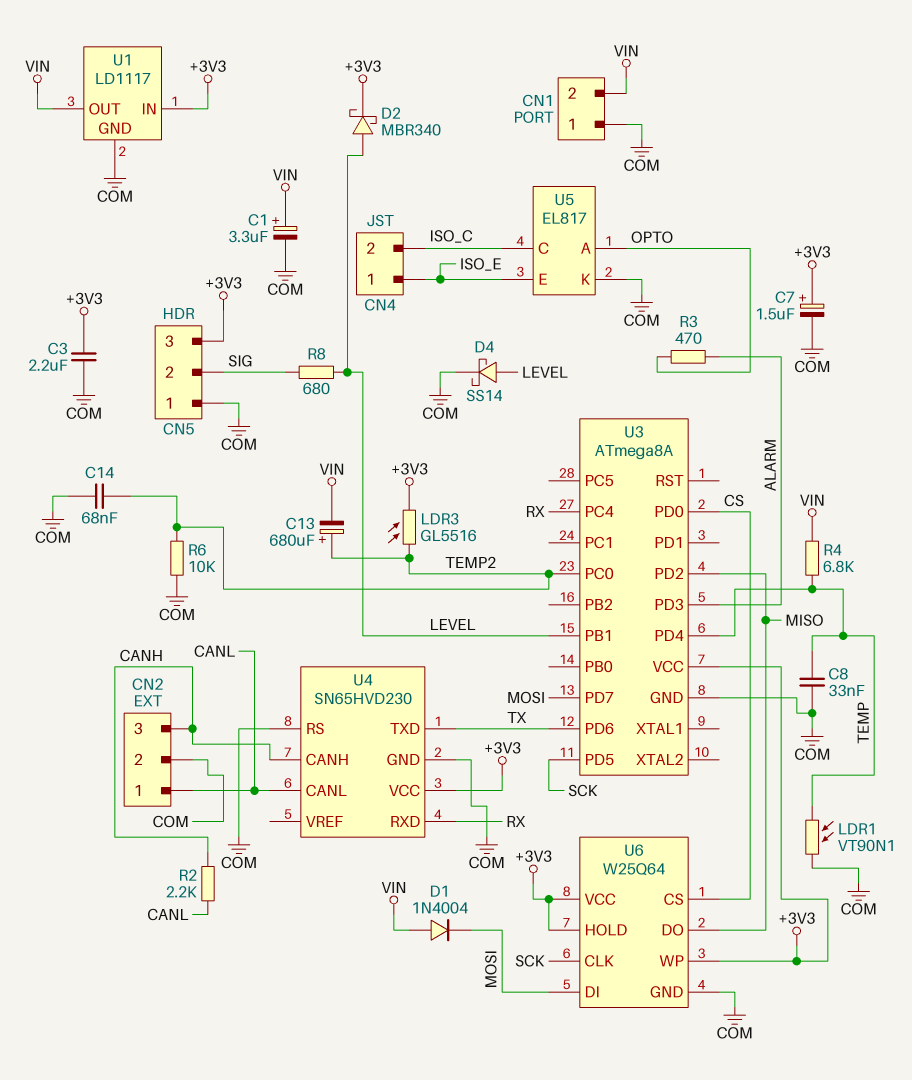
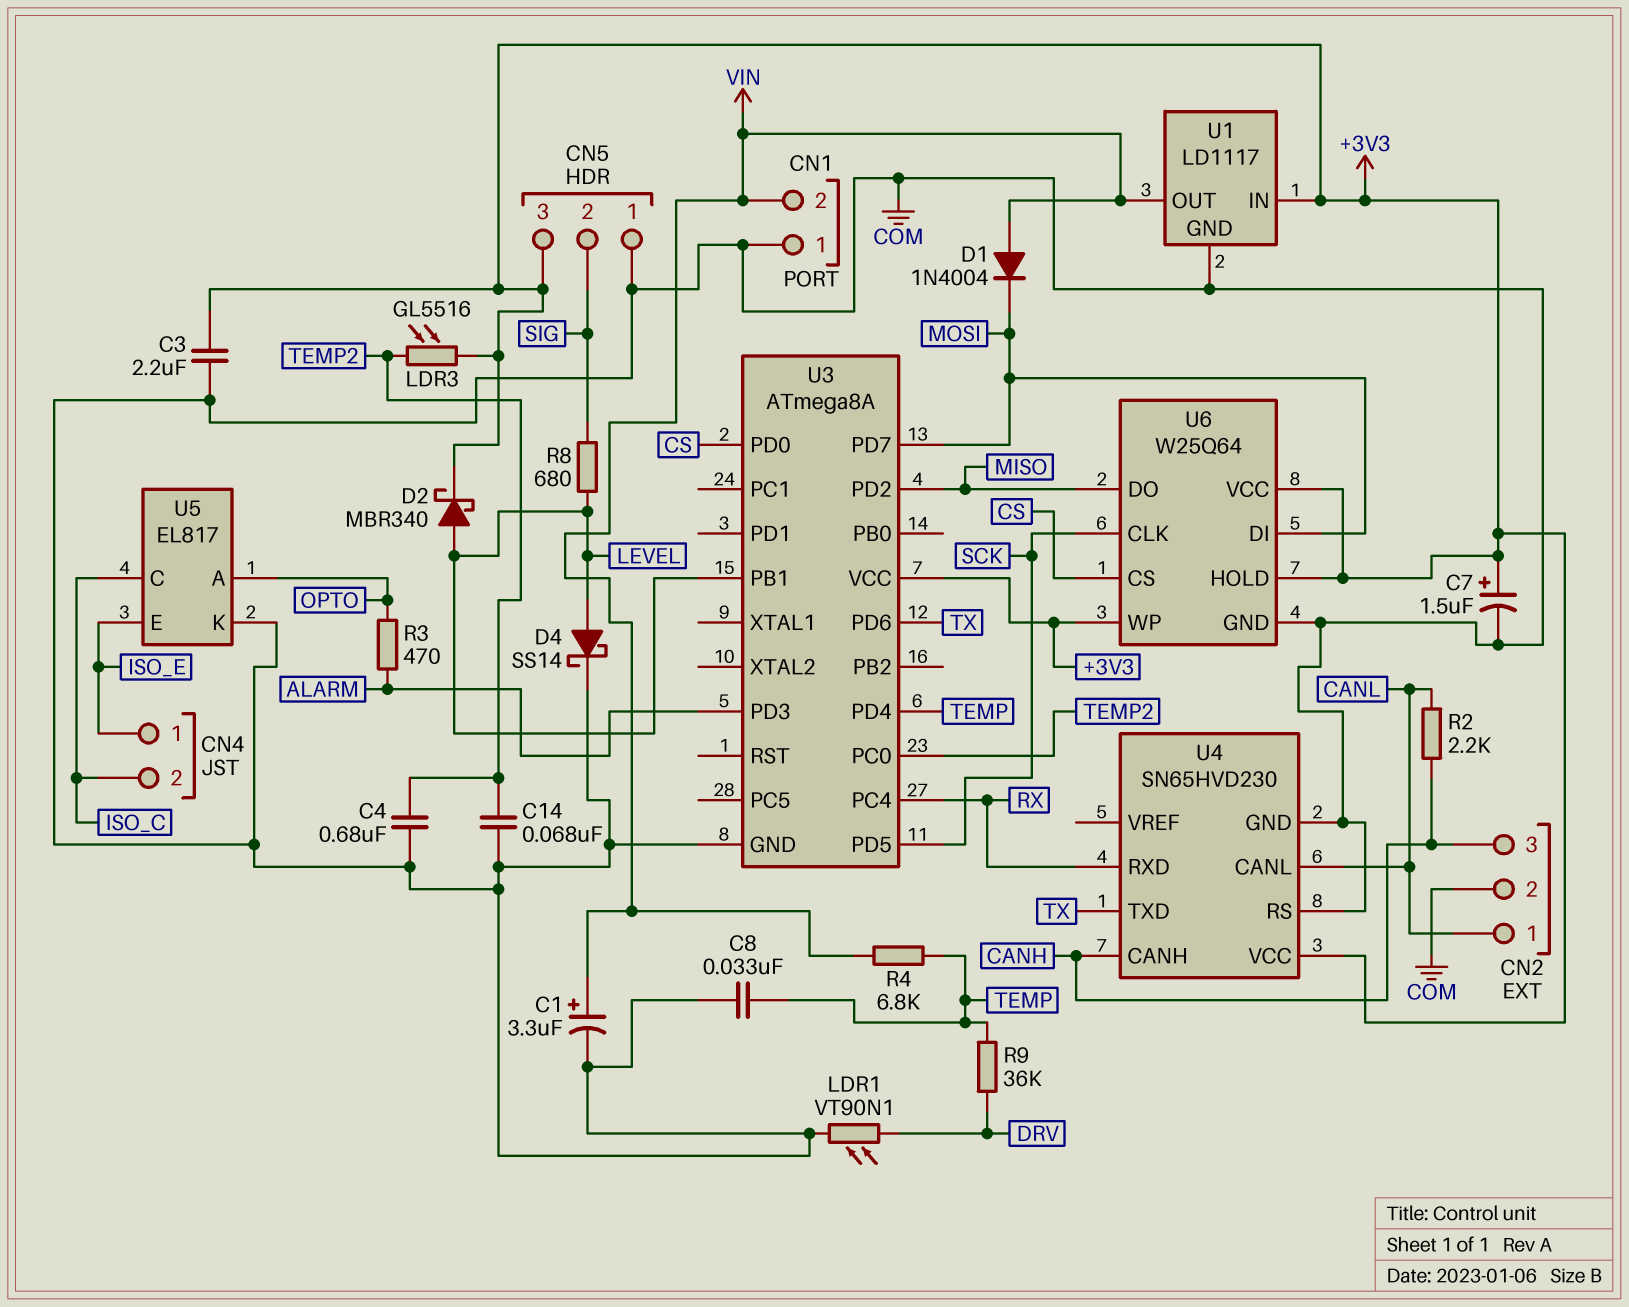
C4: none -> 680nF (COM, TEMP2)
C13: 680uF (plus TEMP2, minus VIN) -> none
LDR1: VT90N1 (COM, TEMP) -> VT90N1 (COM, DRV)
R6: 10k (COM, TEMP2) -> none
R9: none -> 36k (DRV, TEMP)

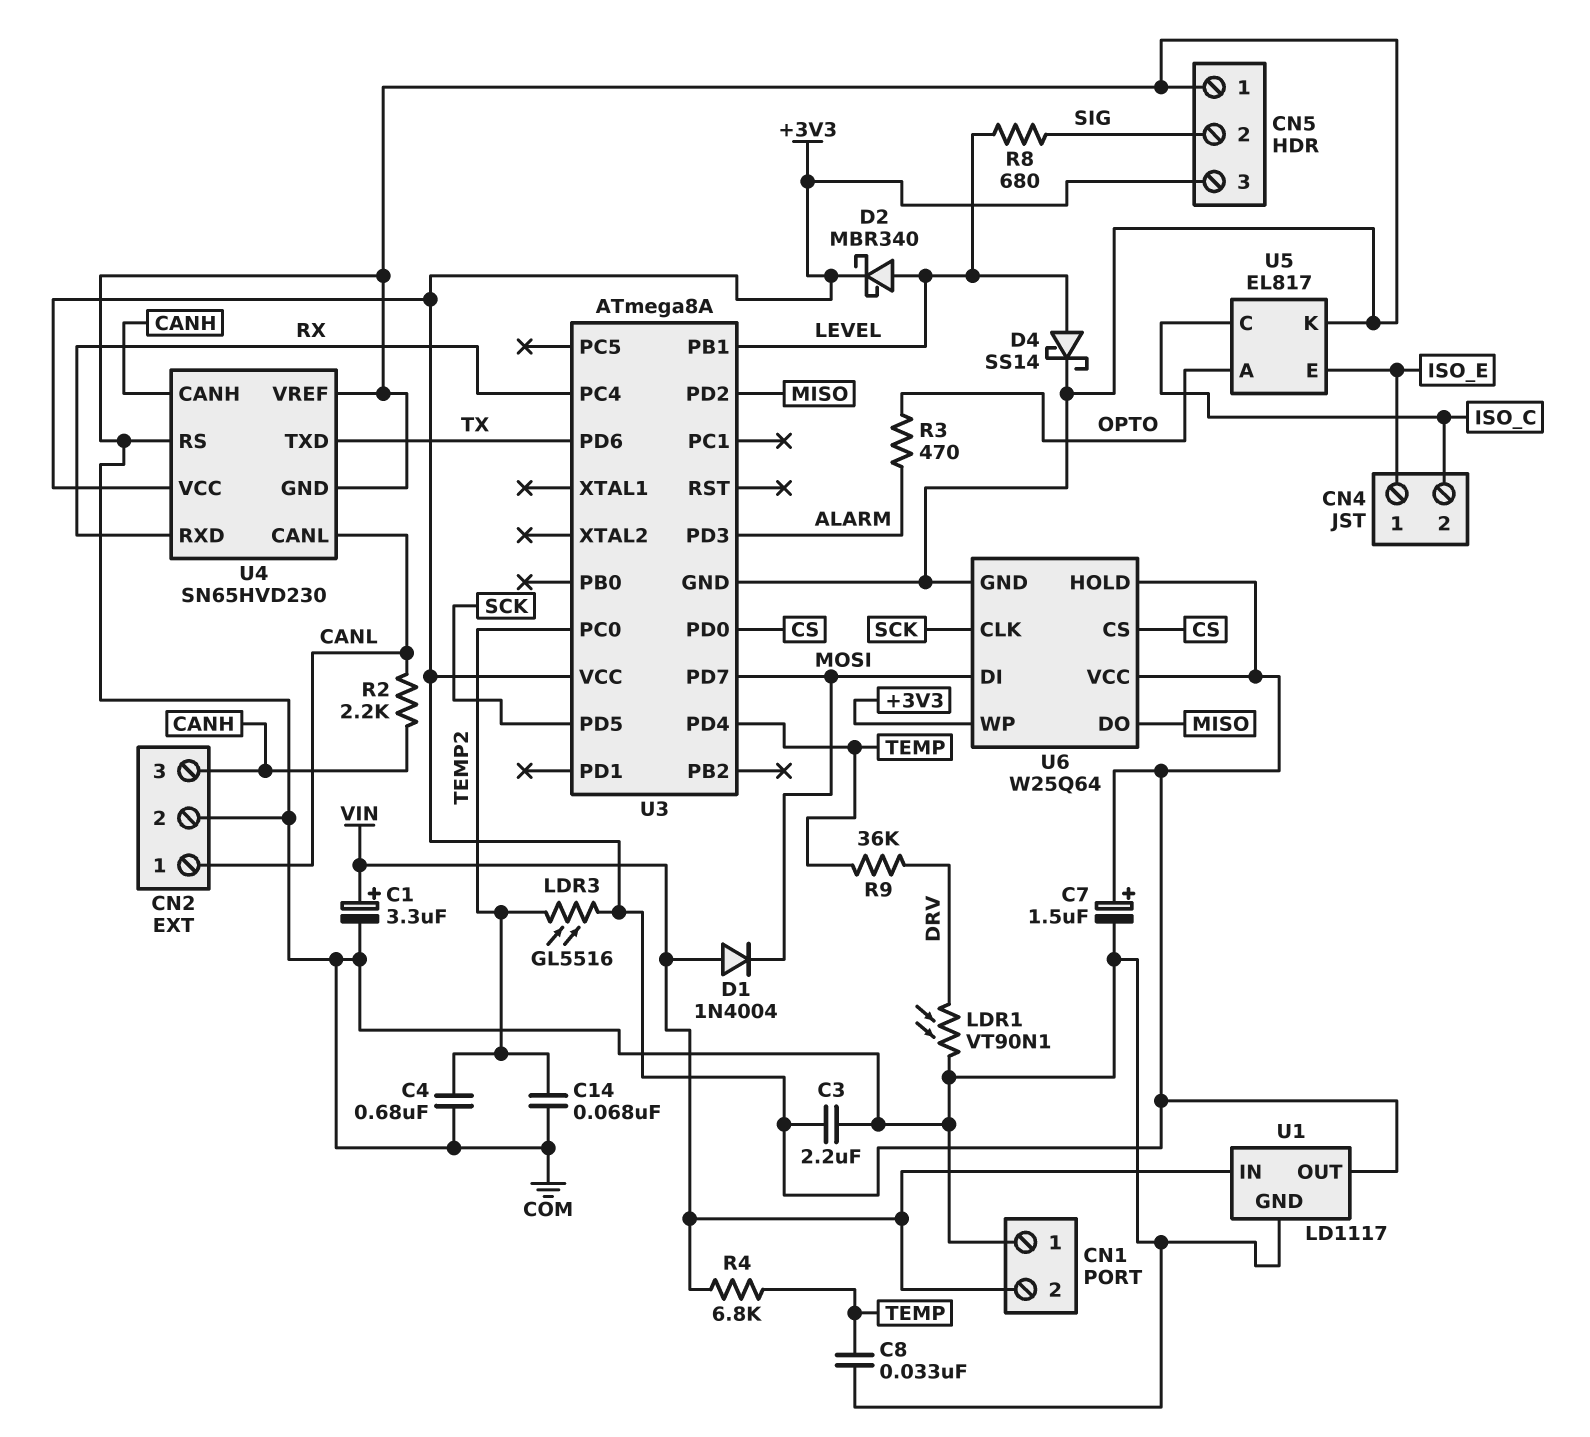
U1 pin IN: +3V3 -> VIN
U1 pin OUT: VIN -> +3V3
U4 pin VREF: none -> COM

